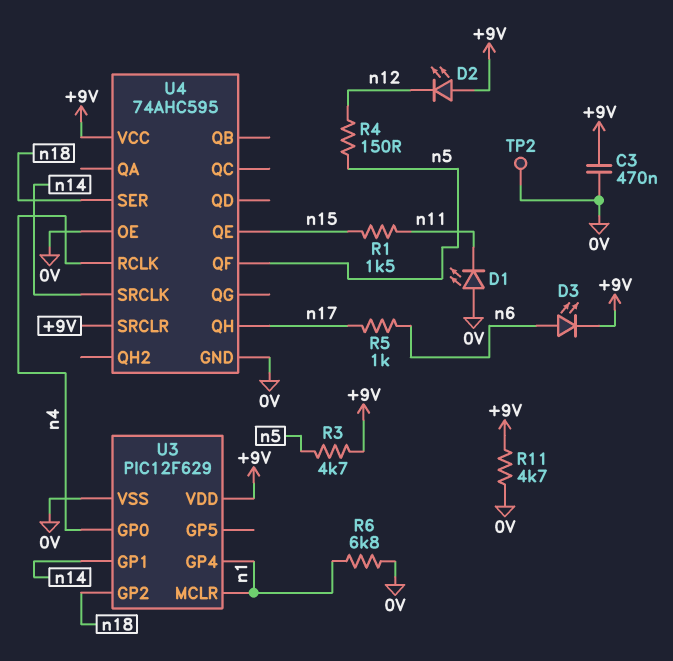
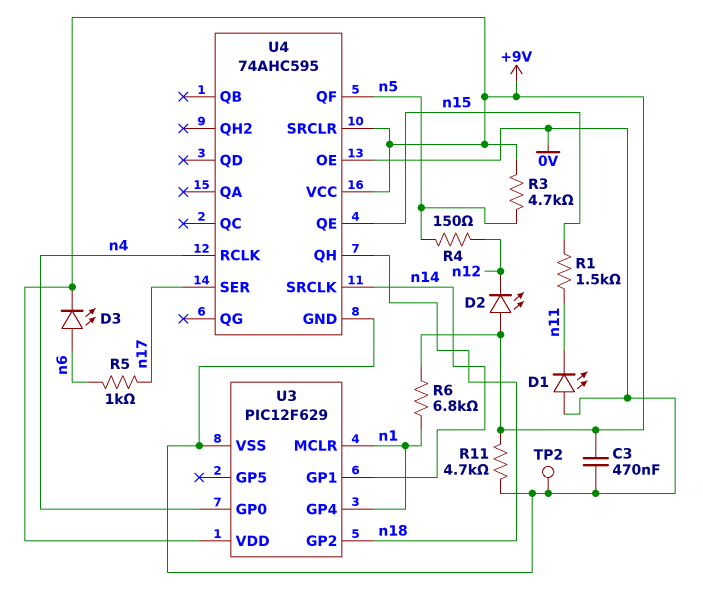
R6: 6.8k (0V, n1) -> 6.8k (+9V, n1)
U4 pin QH: n17 -> n18
U4 pin SER: n18 -> n17

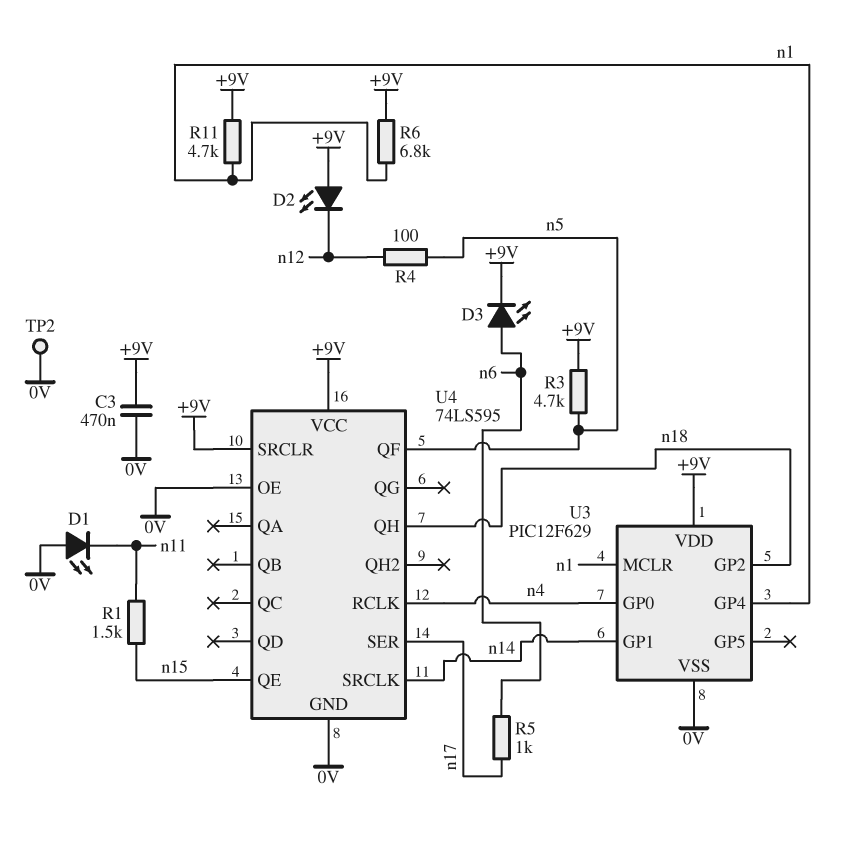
R4: 150 (n5, n12) -> 100 (n5, n12)
R11: 4.7k (+9V, 0V) -> 4.7k (+9V, n1)
U4: 74AHC595 -> 74LS595

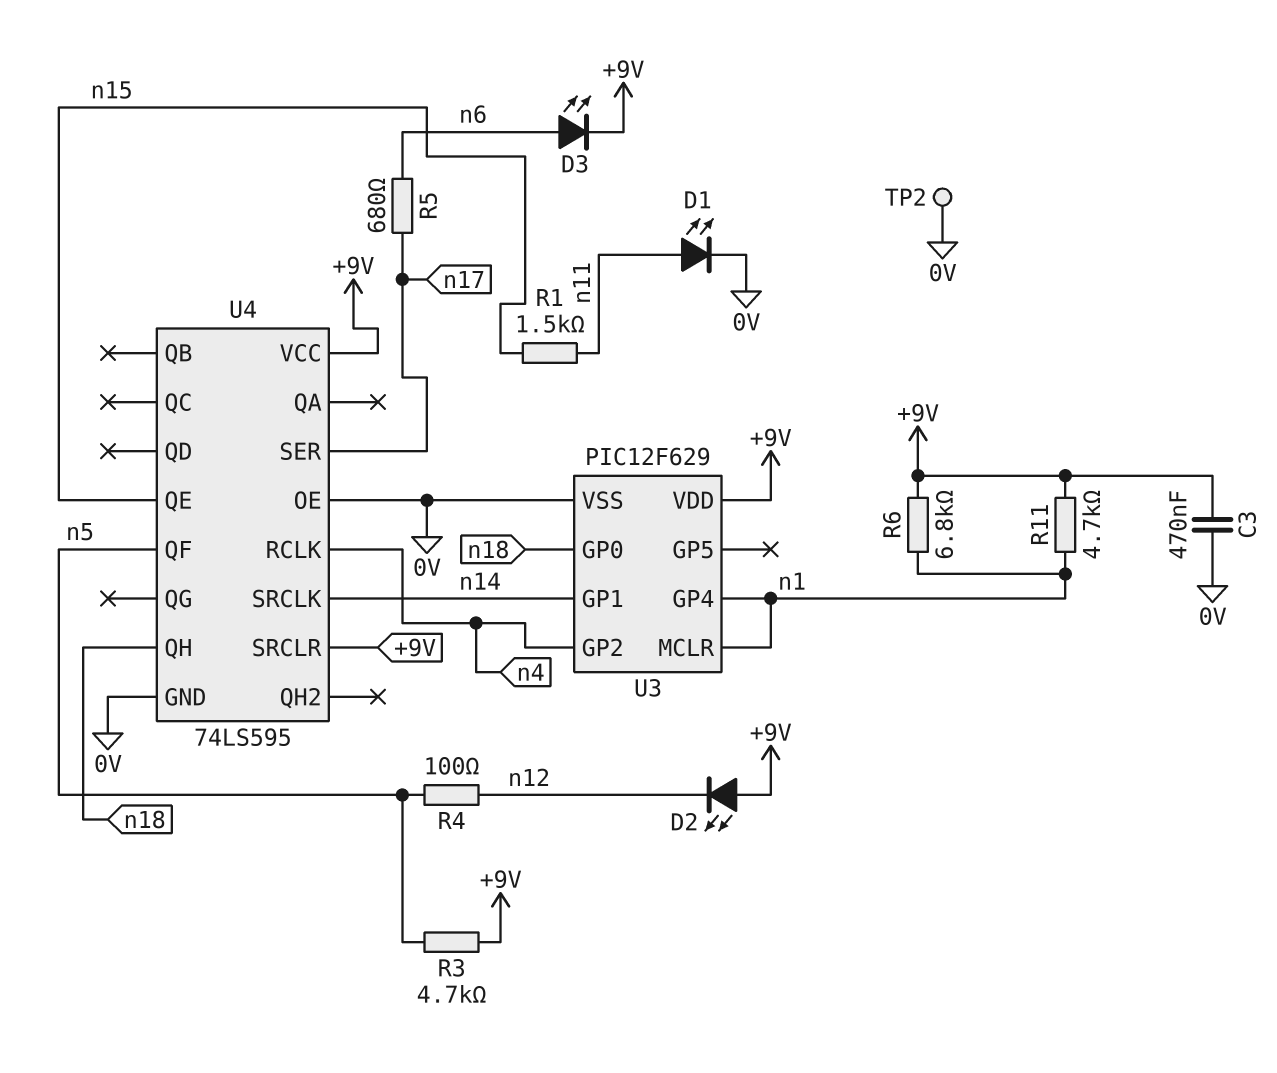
D1: LED (A 0V, K n11) -> LED (A n11, K 0V)
R5: 1k (n6, n17) -> 680 (n6, n17)
U3 pin GP0: n4 -> n18
U3 pin GP2: n18 -> n4

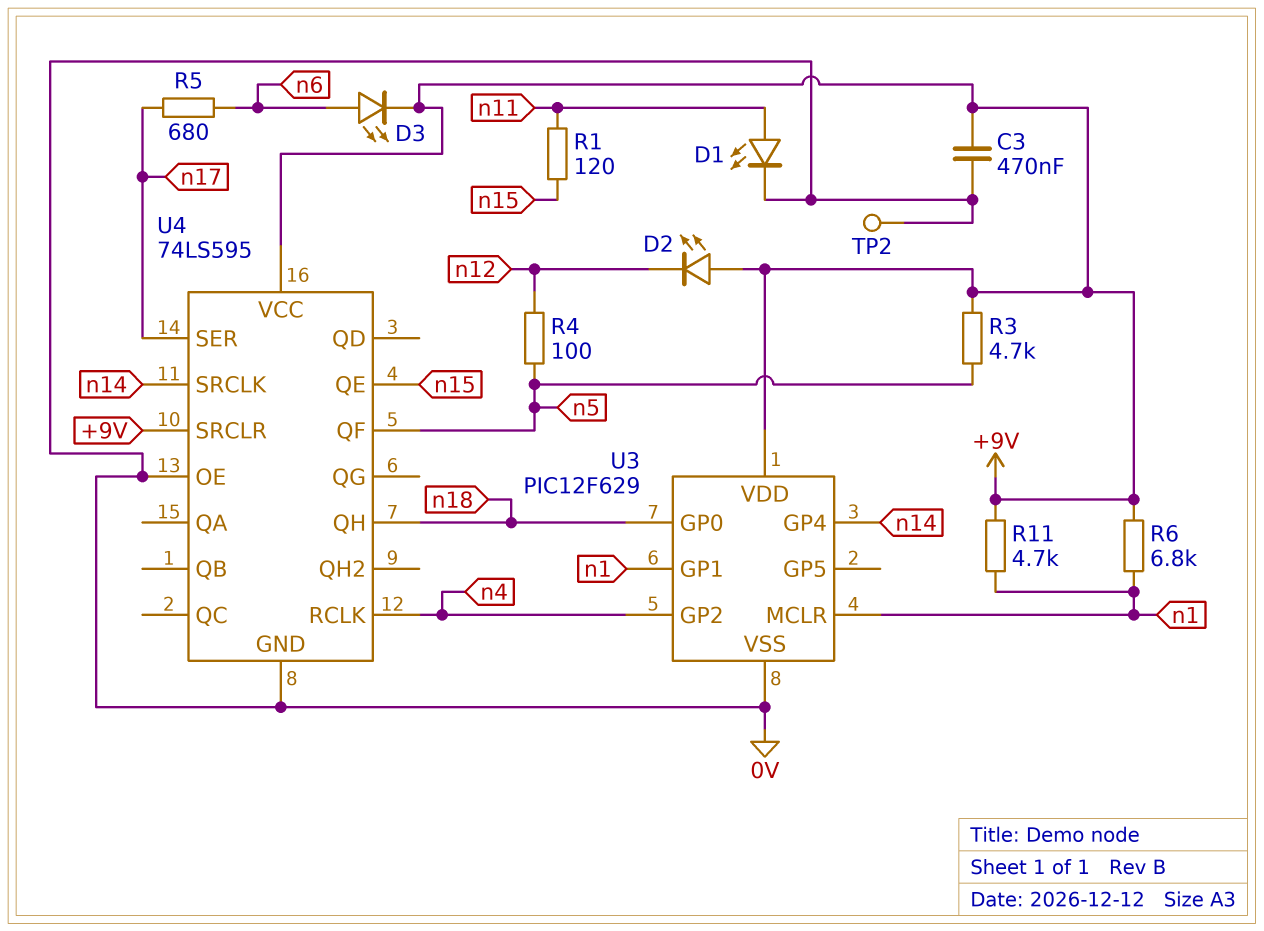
R1: 1.5k (n11, n15) -> 120 (n11, n15)
U3 pin GP1: n14 -> n1
U3 pin GP4: n1 -> n14

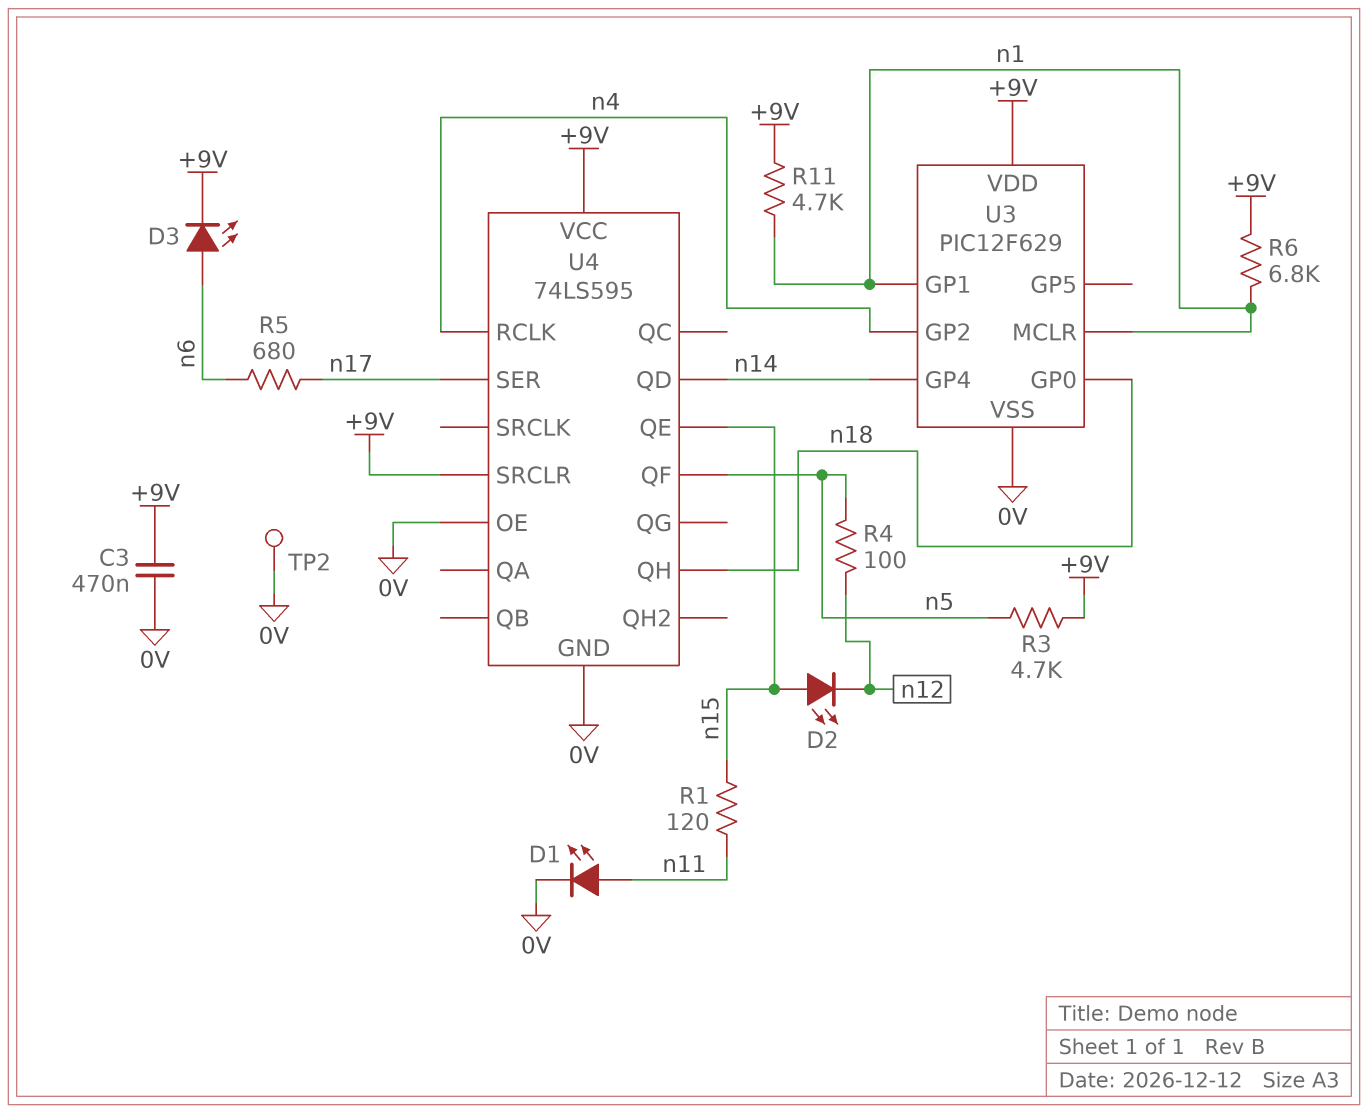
D2: LED (A +9V, K n12) -> LED (A n15, K n12)
U4 pin QD: none -> n14
U4 pin SRCLK: n14 -> none

